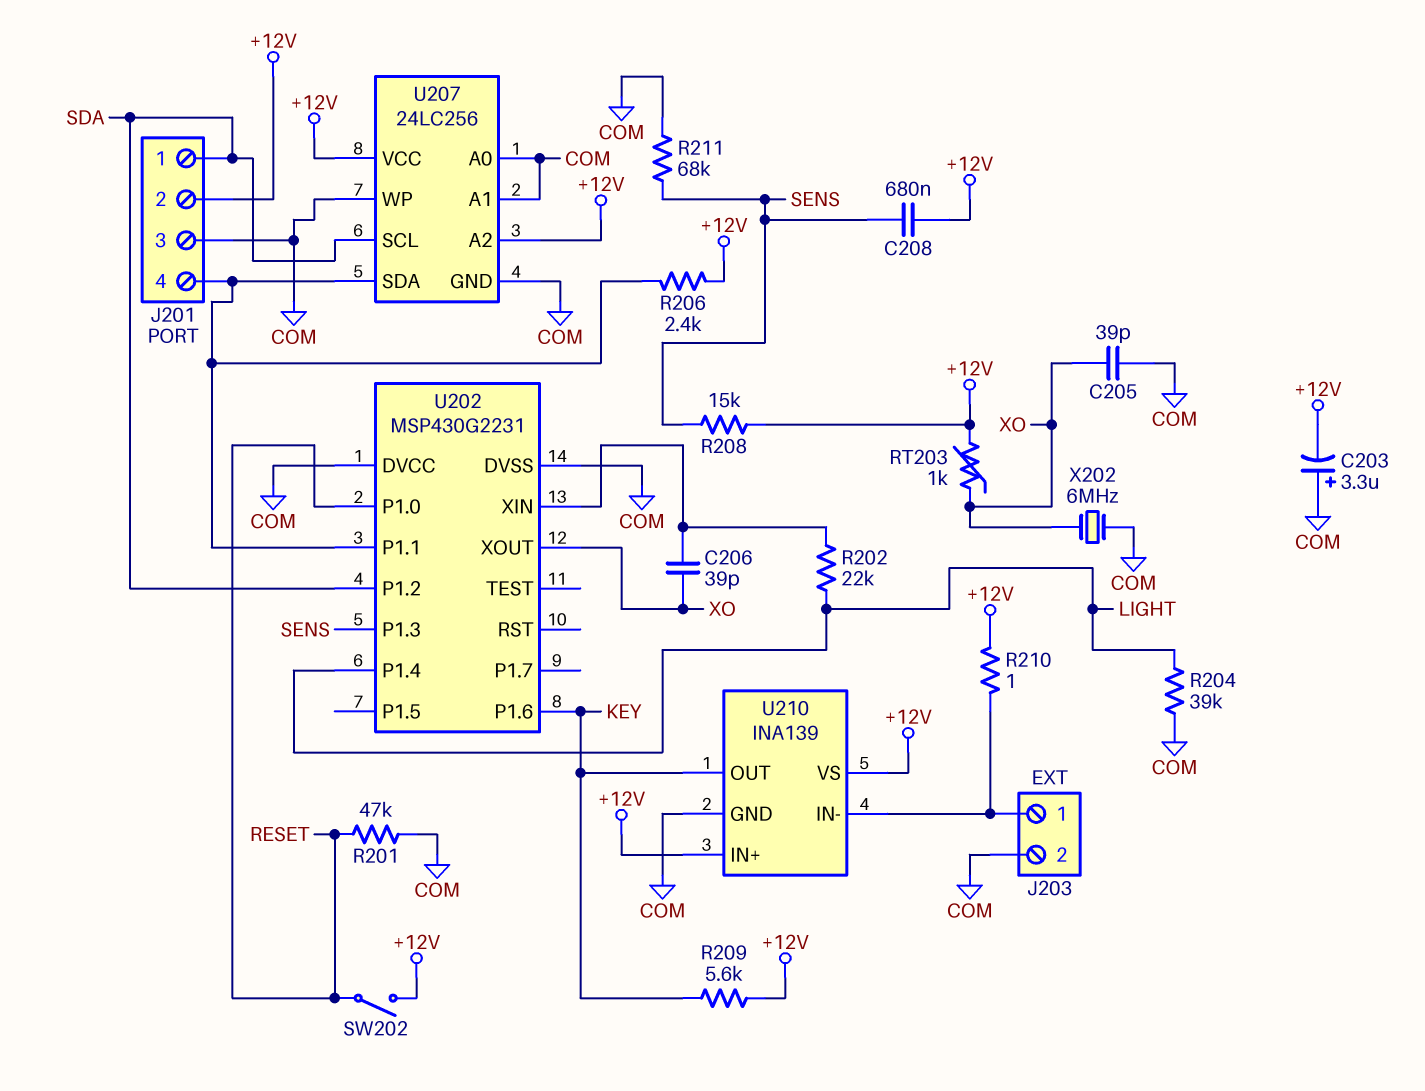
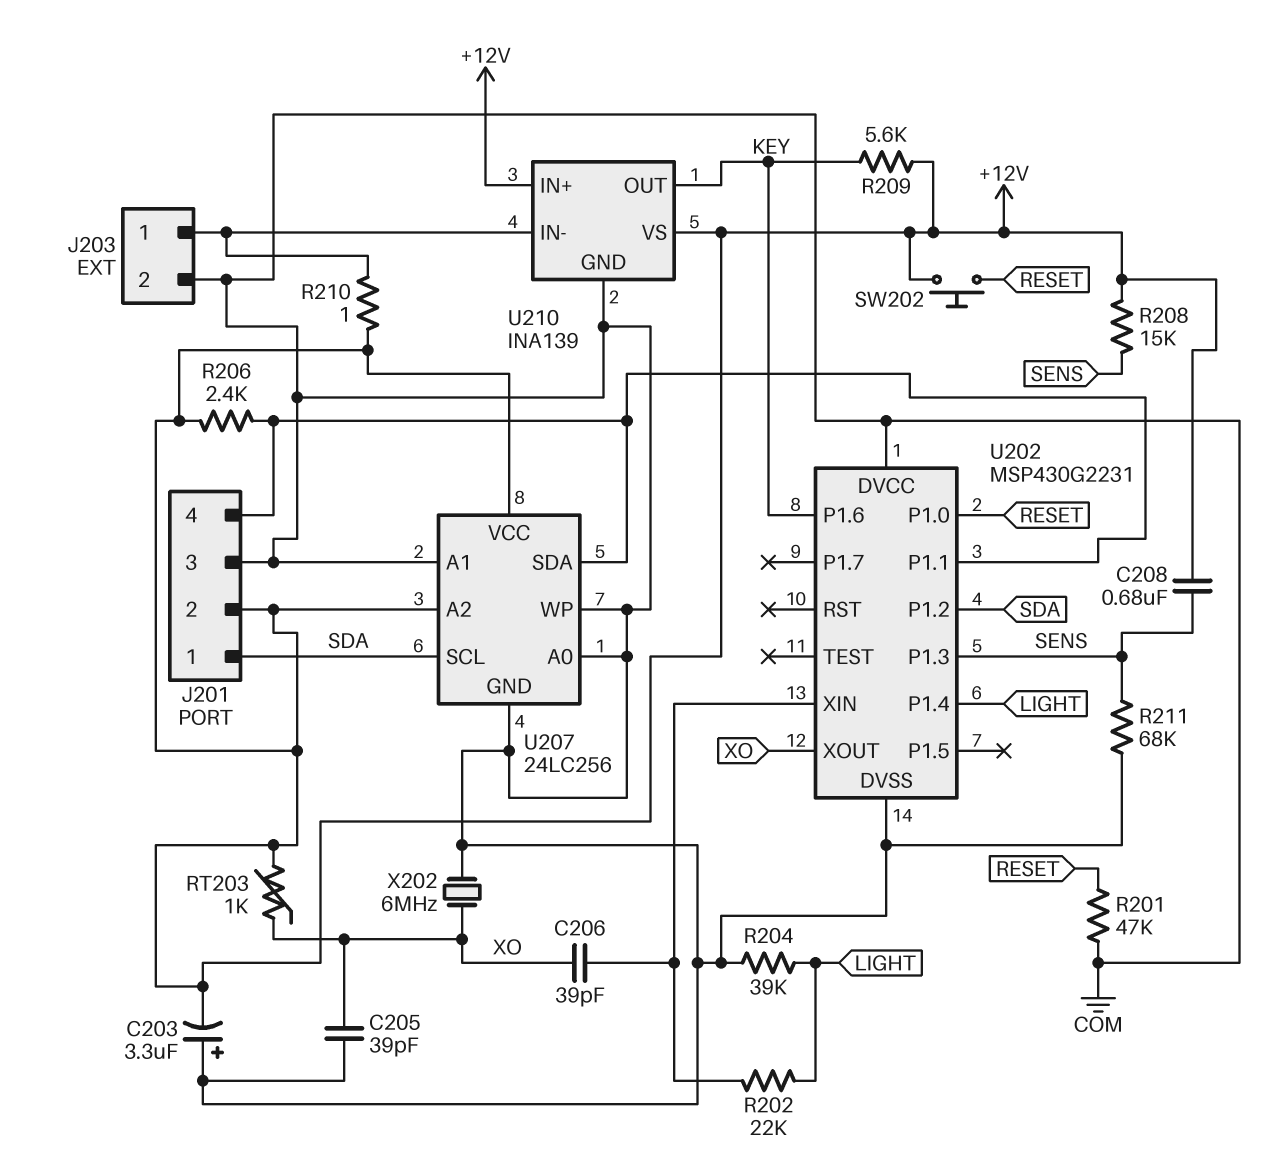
SW202: switch (+12V, RESET) -> button (+12V, RESET)

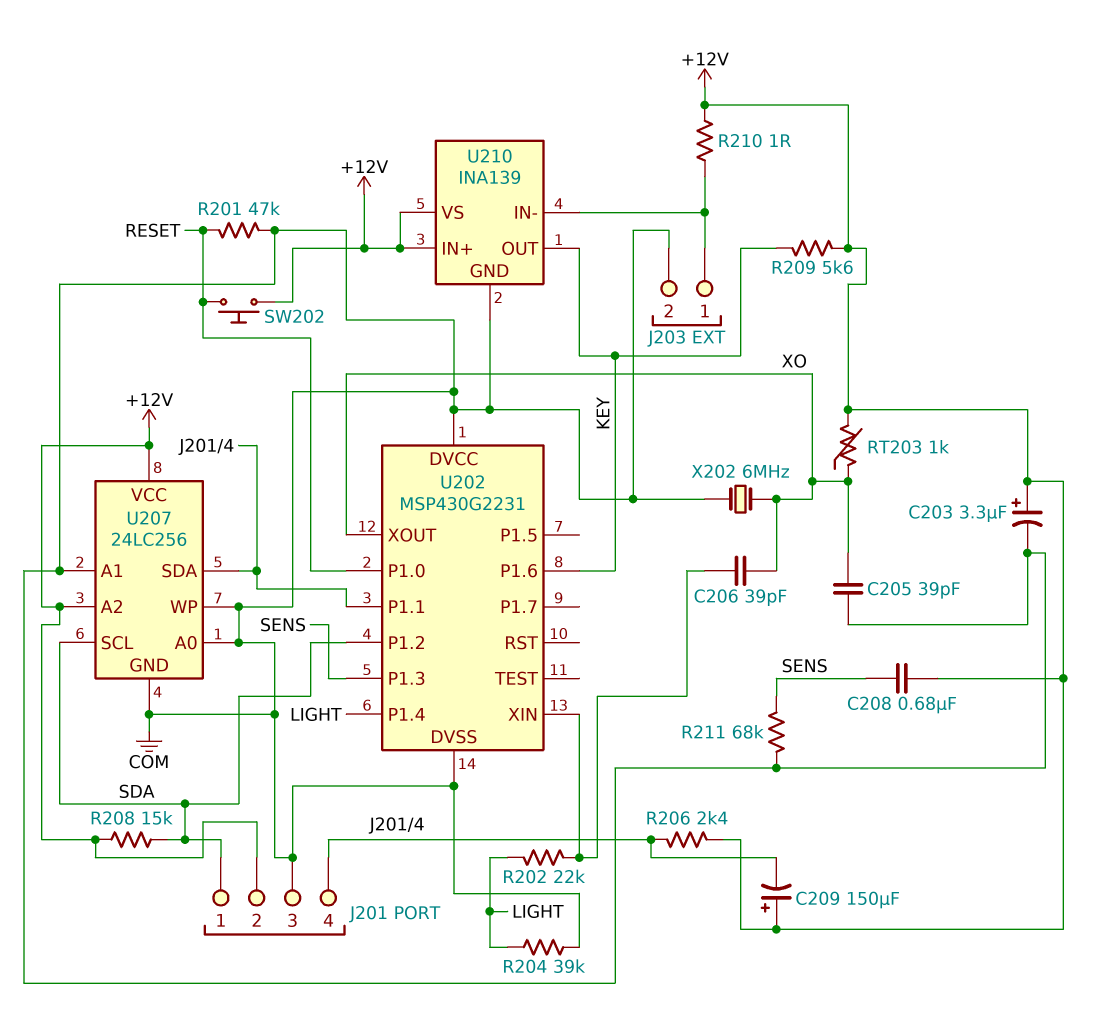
C203: 3.3uF (plus COM, minus +12V) -> 3.3uF (plus +12V, minus COM)
C209: none -> 150uF (plus +12V, minus J201/4)
R208: 15k (+12V, SENS) -> 15k (+12V, SDA)

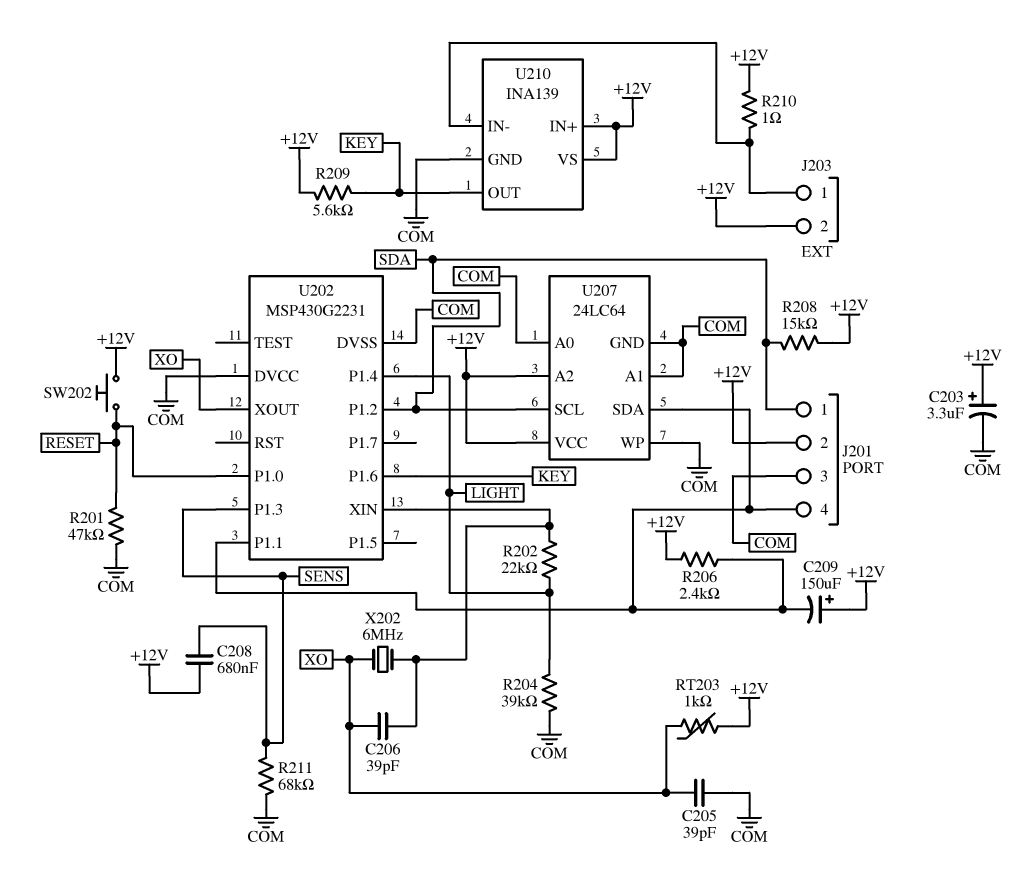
J203 pin 2: COM -> +12V
U207: 24LC256 -> 24LC64
X202: 6MHz (COM, XO) -> 6MHz (U202/XIN, XO)

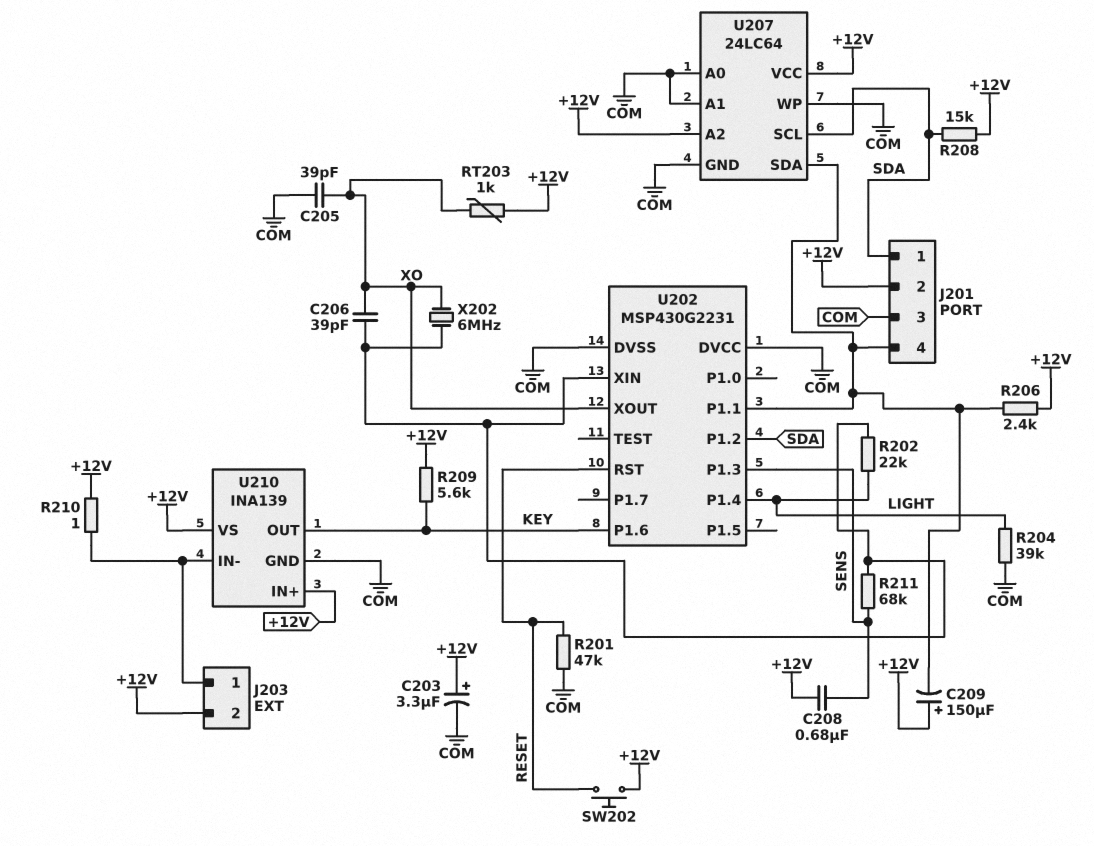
R211: 68k (COM, SENS) -> 68k (SENS, U202/XIN)
U202 pin P1.0: RESET -> none
U202 pin RST: none -> RESET

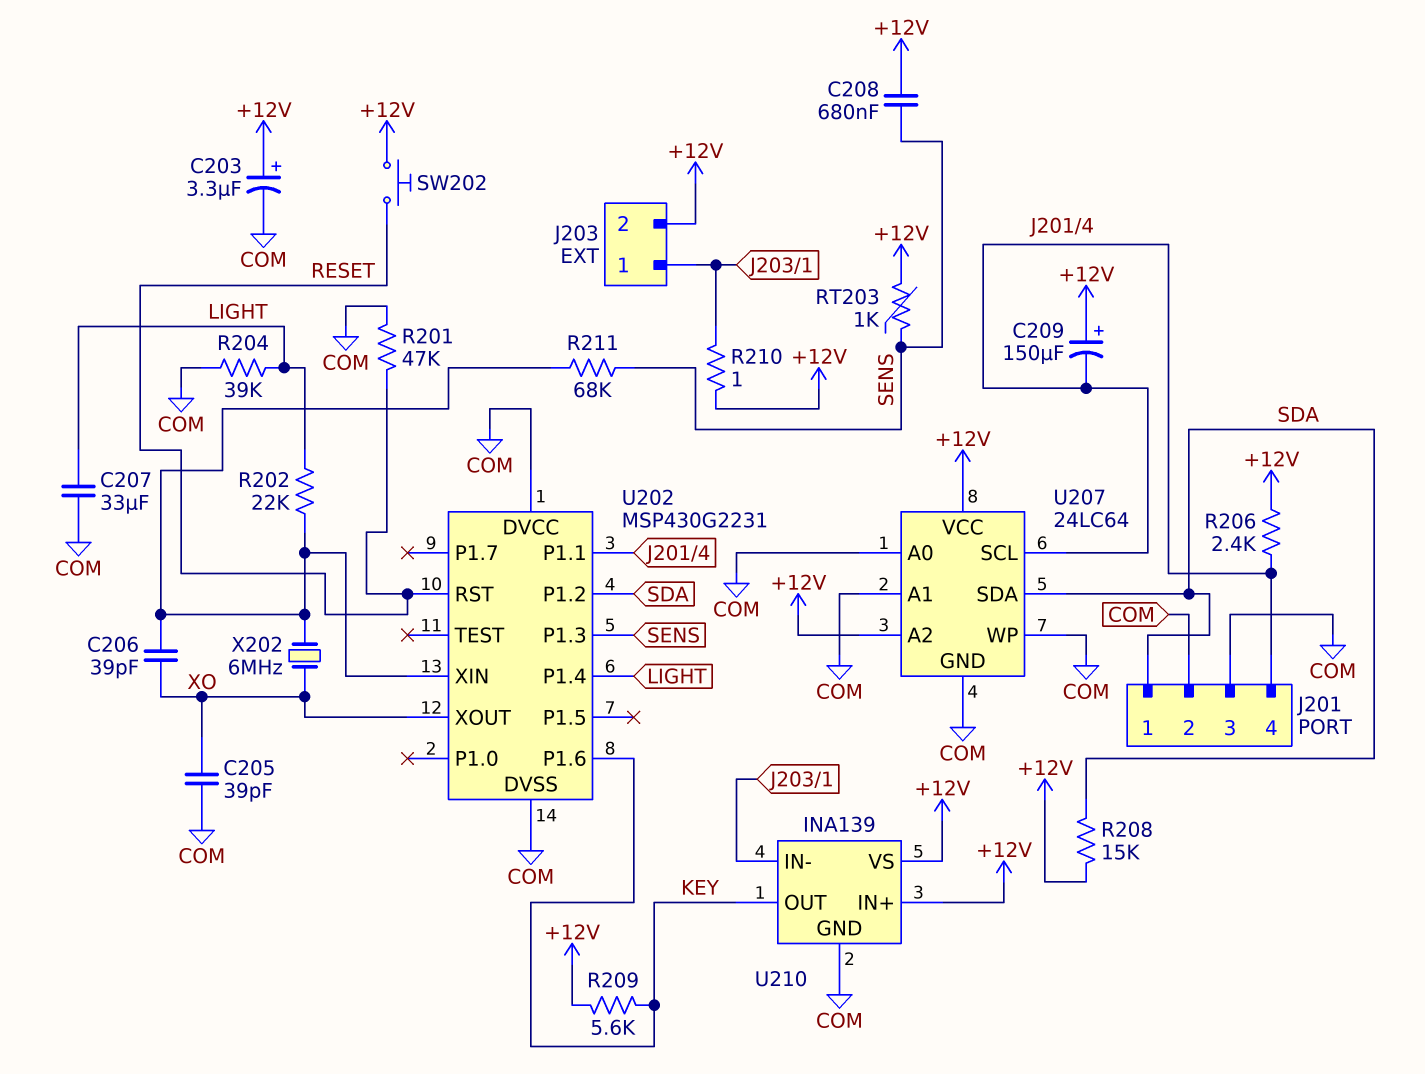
C207: none -> 33uF (COM, LIGHT)
J201 pin 2: +12V -> COM
RT203: 1k (+12V, XO) -> 1k (+12V, SENS)
U207 pin SCL: SDA -> J201/4
U207 pin SDA: J201/4 -> SDA

